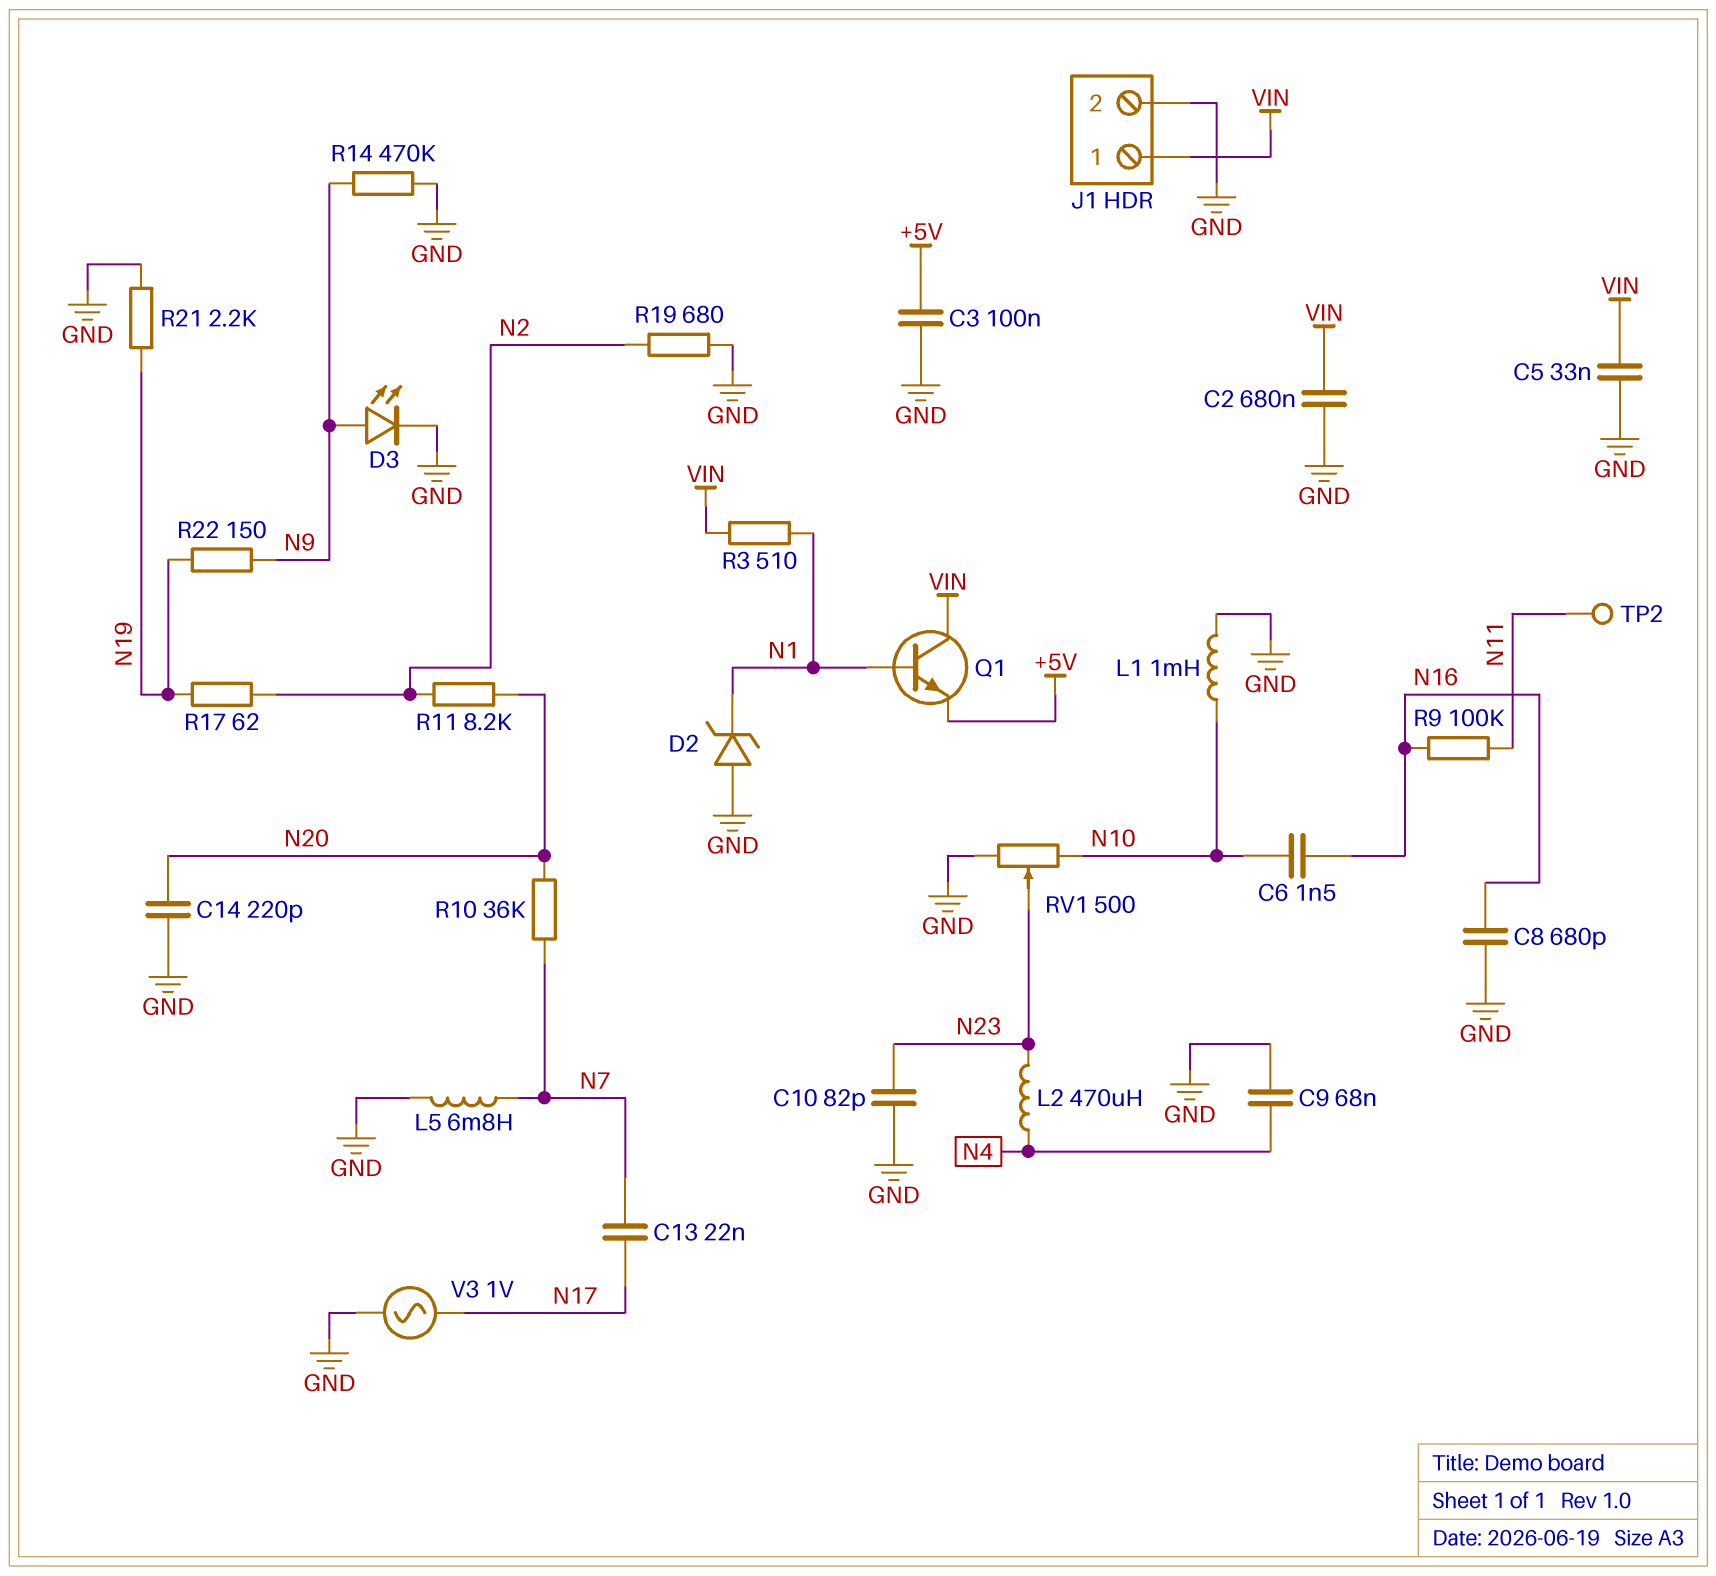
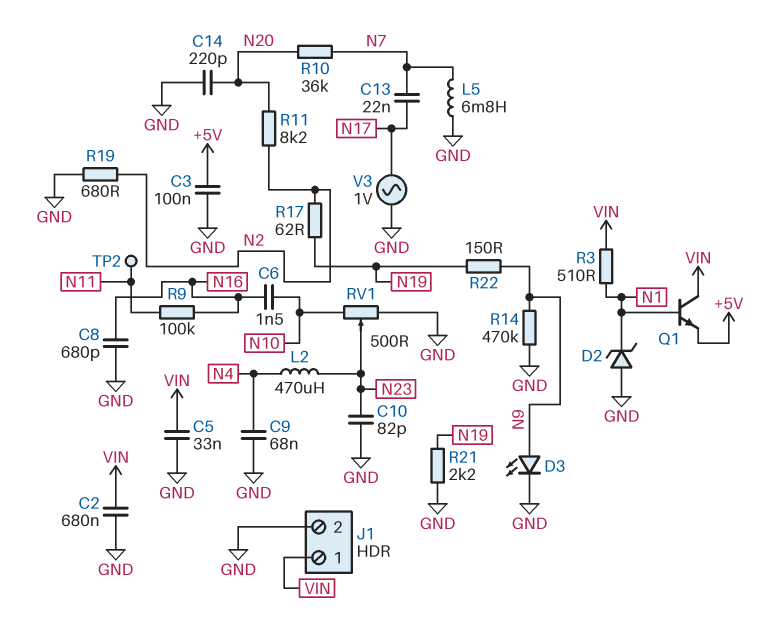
L1: 1mH (GND, N10) -> none

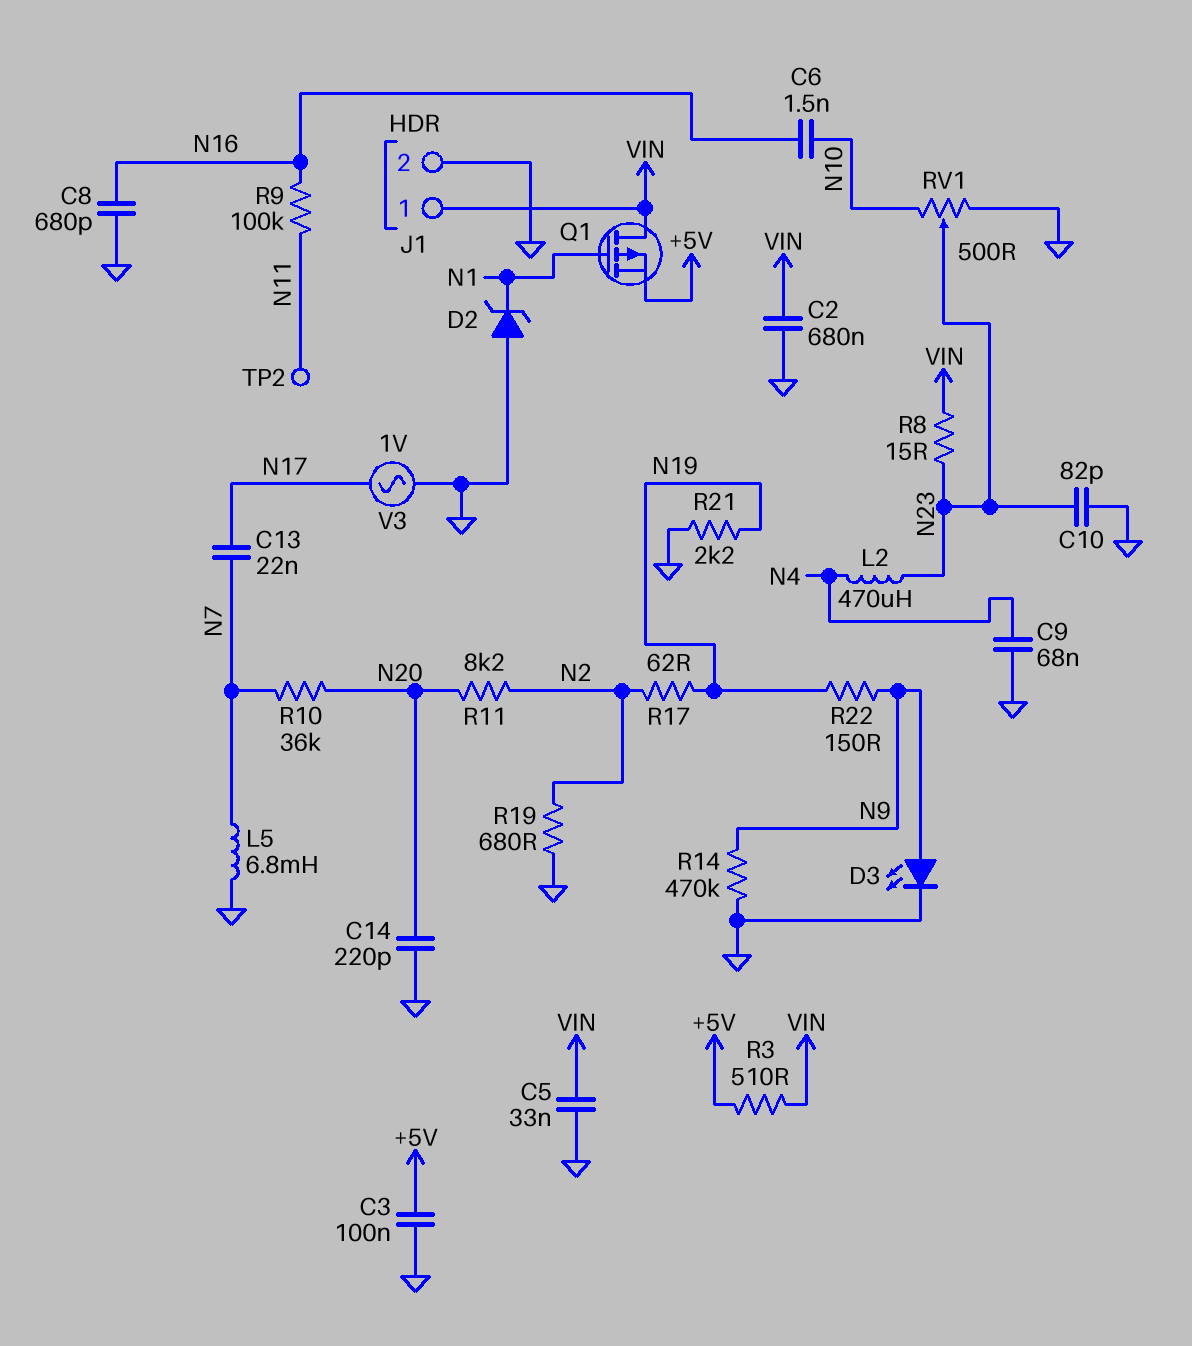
Q1: NPN (B N1, C VIN, E +5V) -> PMOS (G N1, D VIN, S +5V)
R3: 510 (N1, VIN) -> 510 (+5V, VIN)
R8: none -> 15 (N23, VIN)

